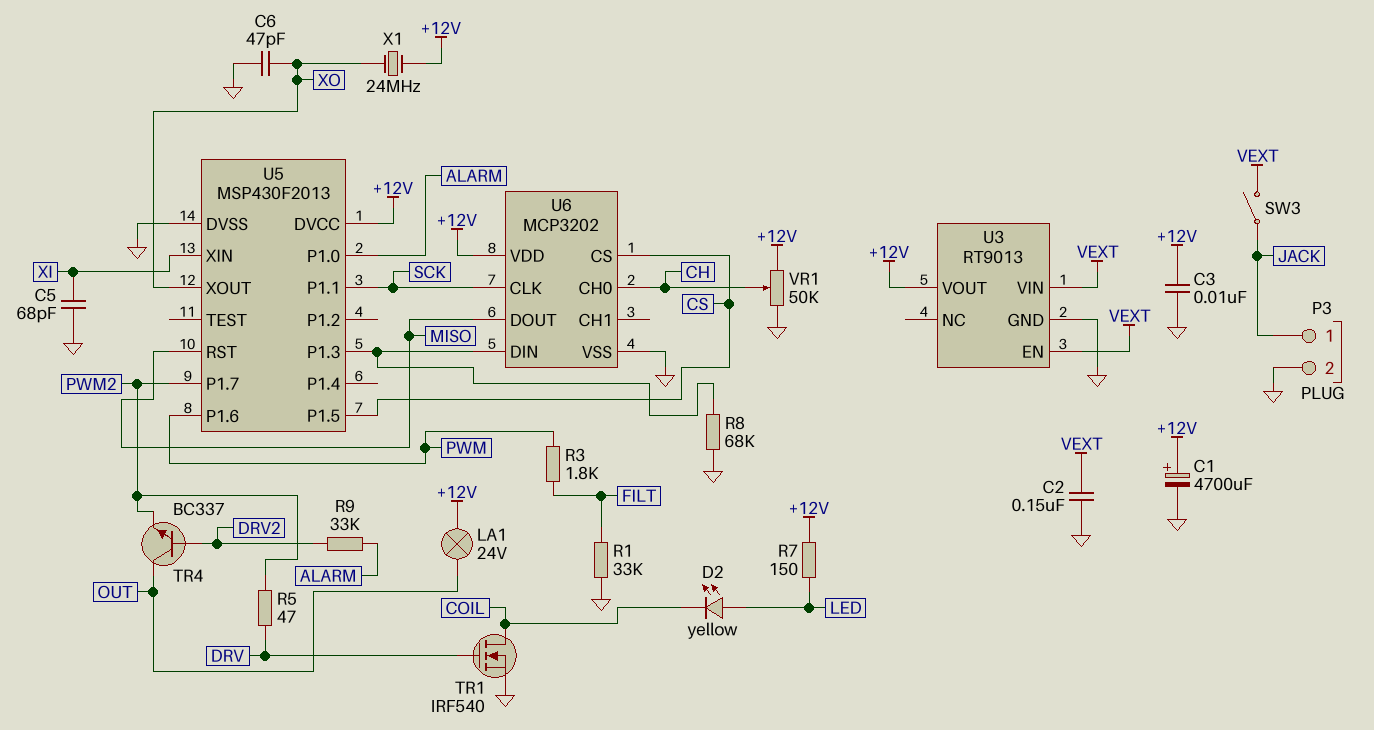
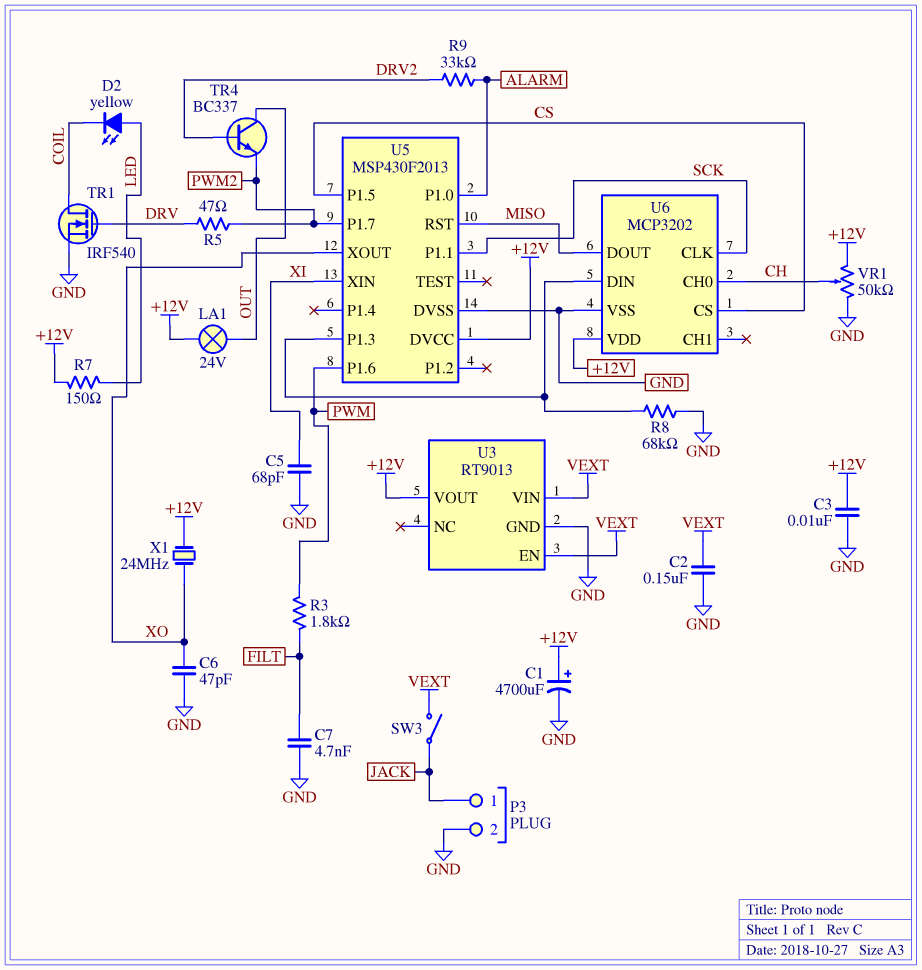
C7: none -> 4.7nF (FILT, GND)
R1: 33k (FILT, GND) -> none

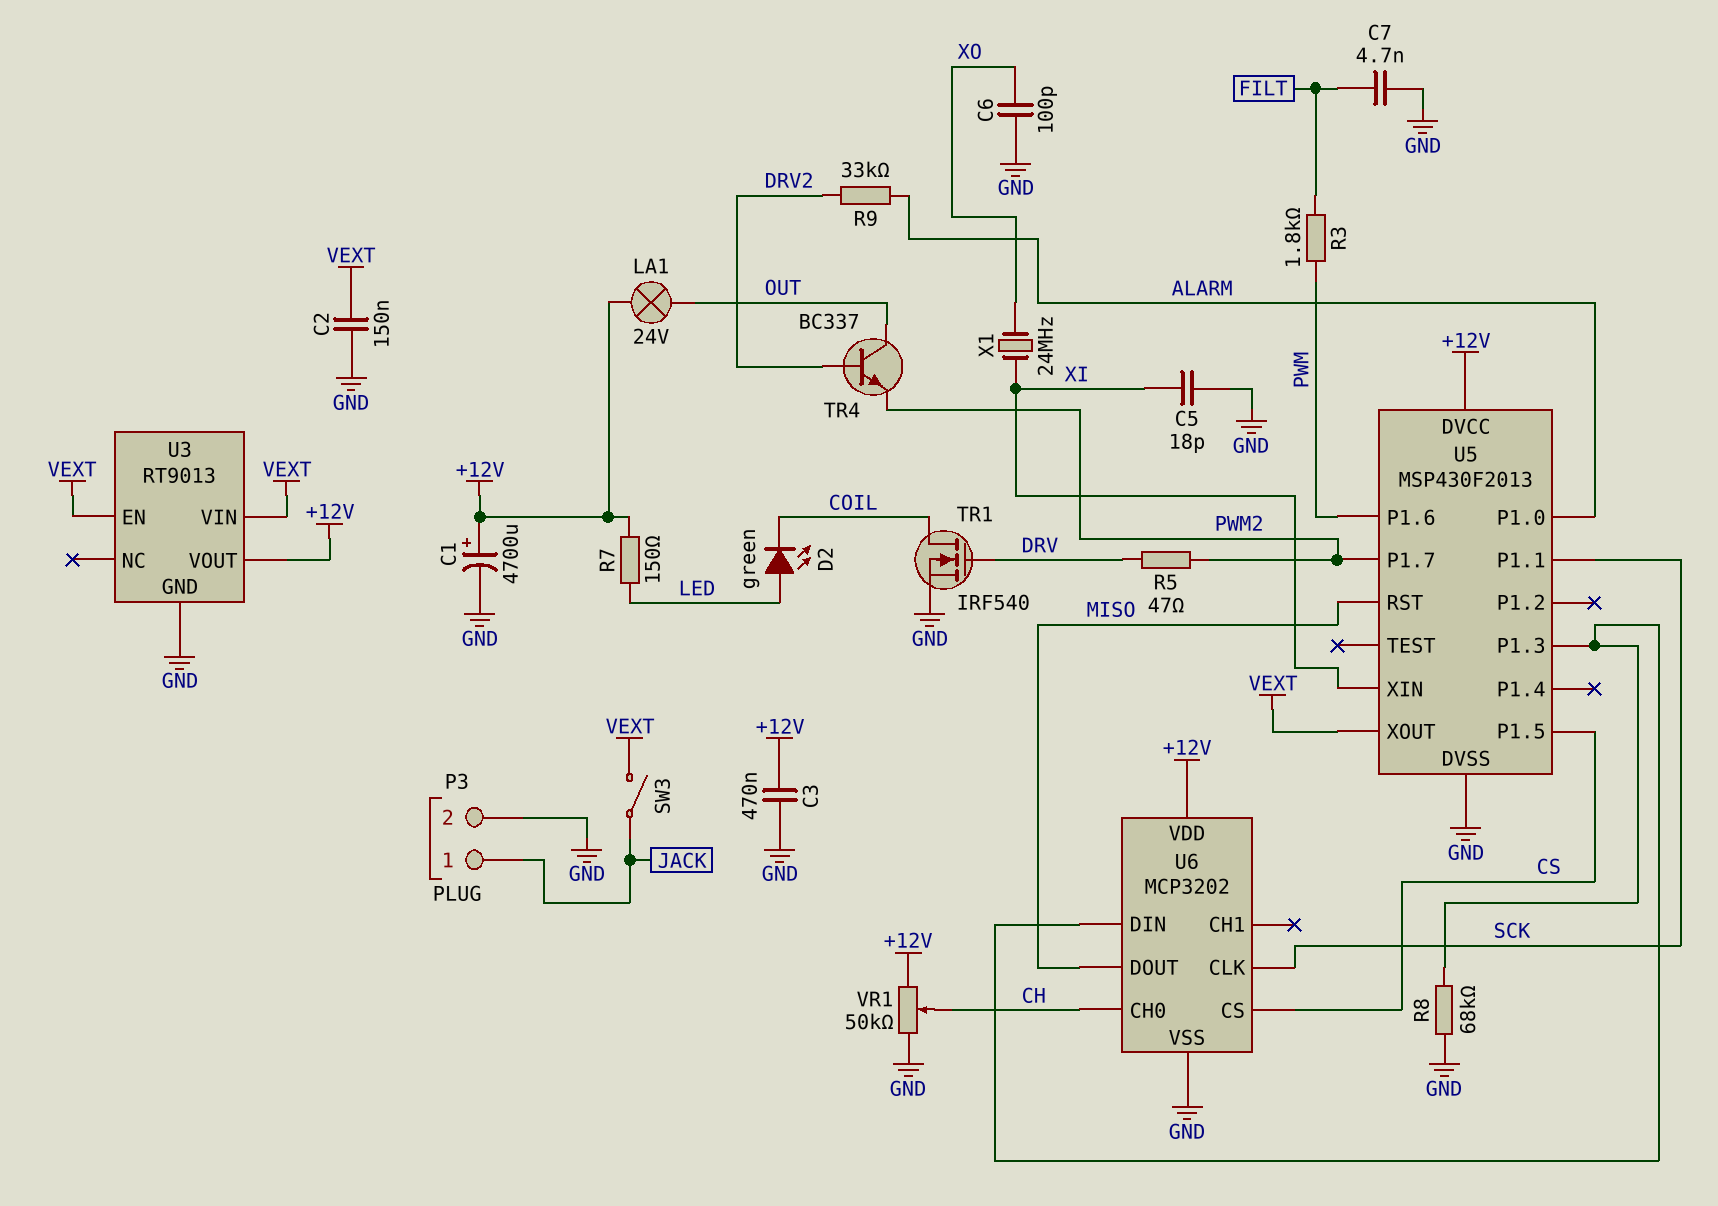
C3: 10nF (+12V, GND) -> 470nF (+12V, GND)
C5: 68pF (GND, XI) -> 18pF (GND, XI)
C6: 47pF (GND, XO) -> 100pF (GND, XO)
D2: LED yellow (A LED, K COIL) -> LED green (A LED, K COIL)
U5 pin XOUT: XO -> VEXT
X1: 24MHz (+12V, XO) -> 24MHz (XI, XO)

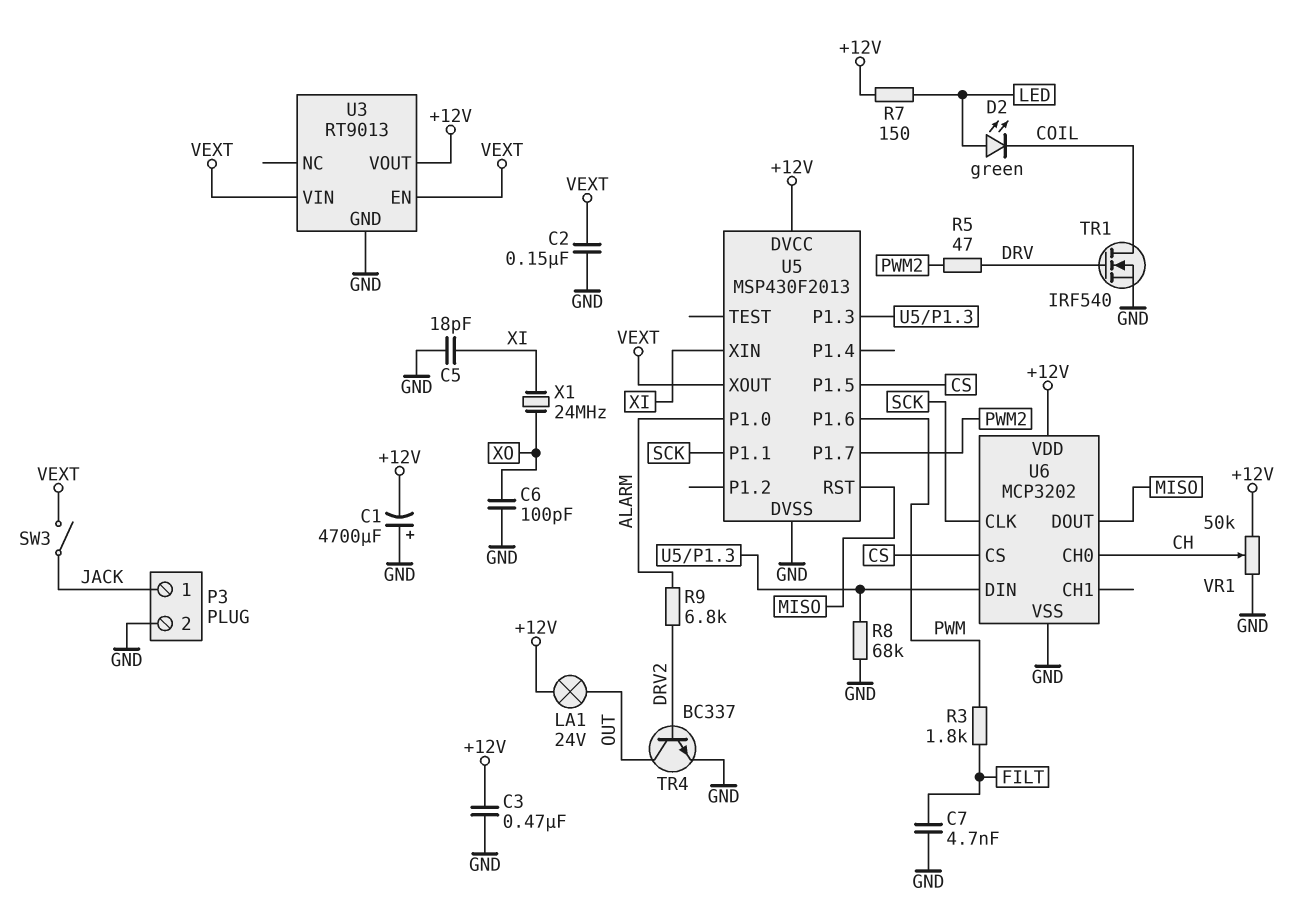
C1: 4700uF (plus +12V, minus GND) -> 4700uF (plus GND, minus +12V)
R9: 33k (ALARM, DRV2) -> 6.8k (ALARM, DRV2)
TR4: NPN BC337 (B DRV2, C OUT, E PWM2) -> NPN BC337 (B DRV2, C OUT, E GND)

